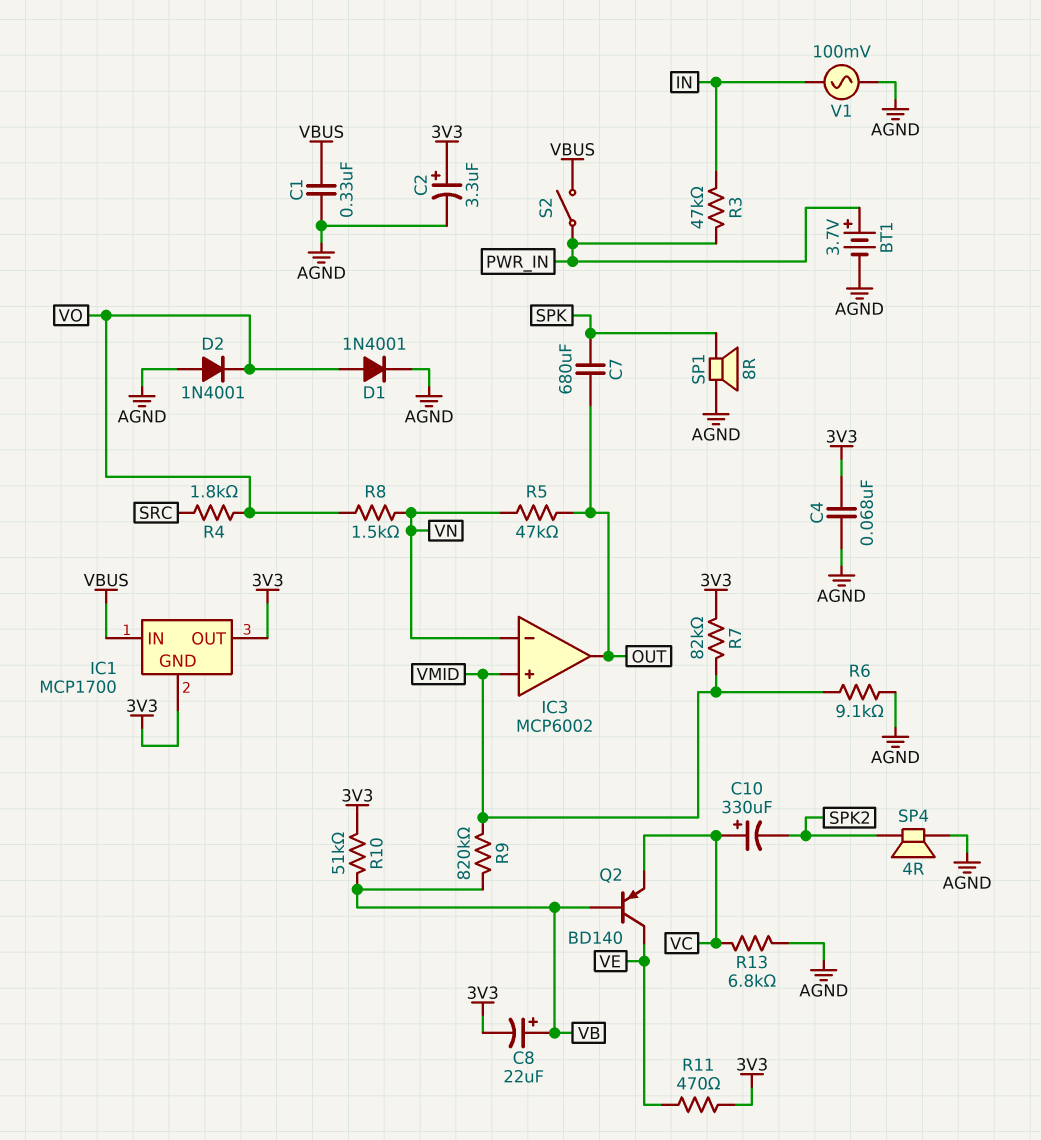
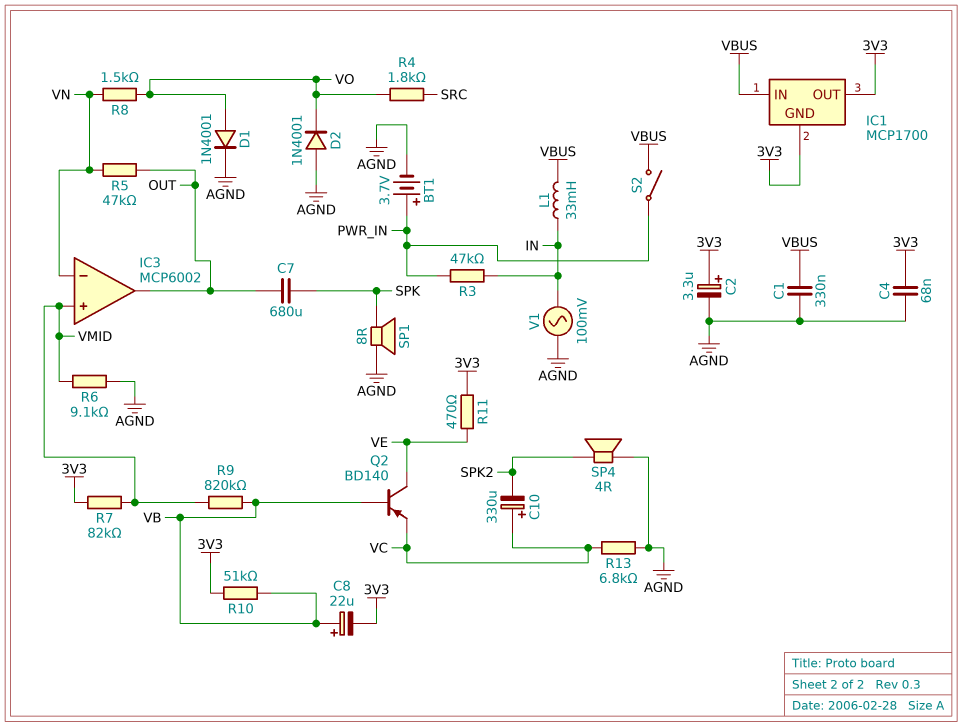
L1: none -> 33mH (IN, VBUS)

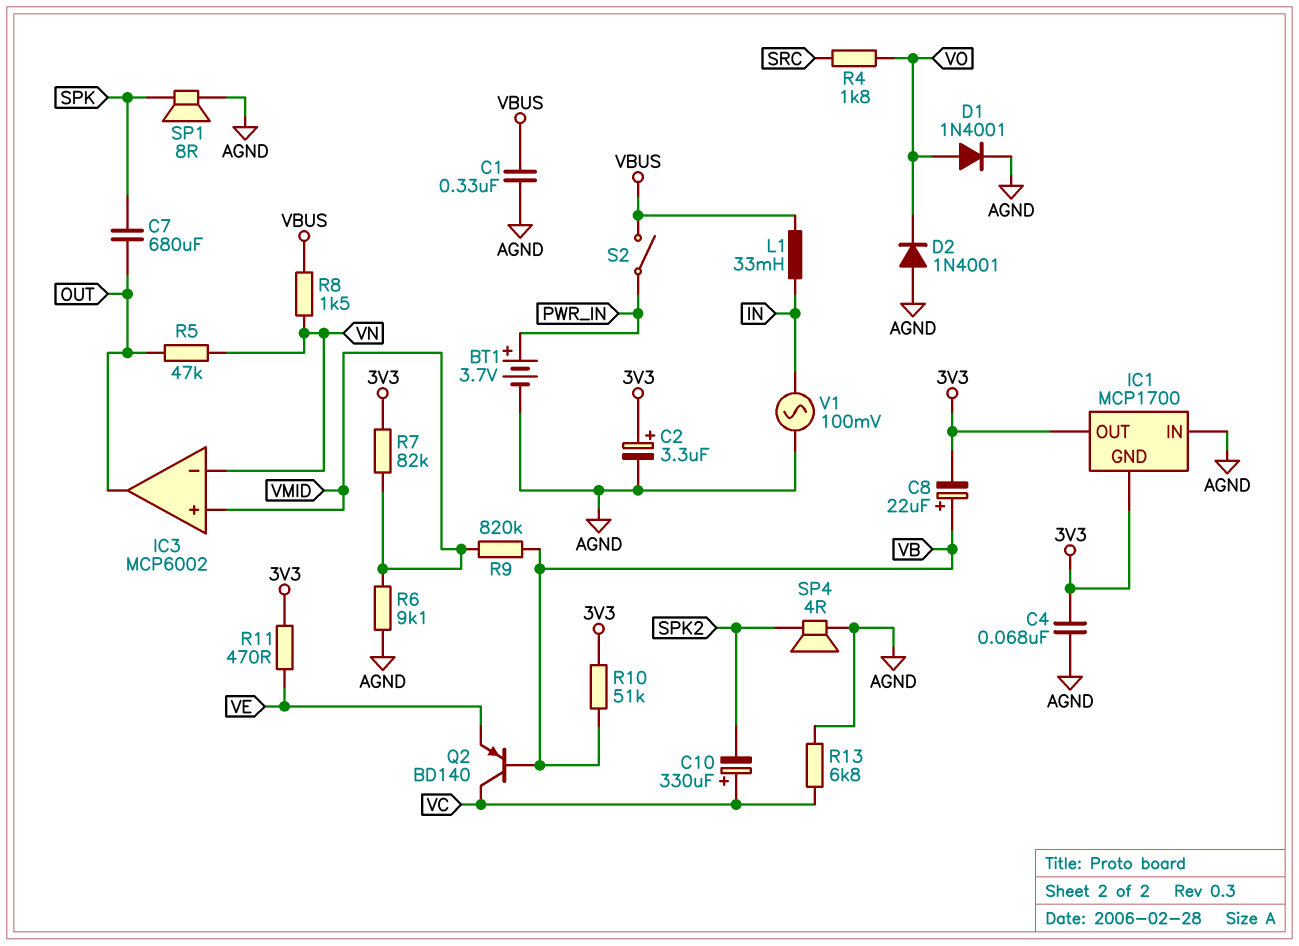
IC1 pin IN: VBUS -> AGND
Q2: PNP BD140 (B VB, C VE, E VC) -> PNP BD140 (B VB, C VC, E VE)
R3: 47k (IN, PWR_IN) -> none
R8: 1.5k (VN, VO) -> 1.5k (VBUS, VN)

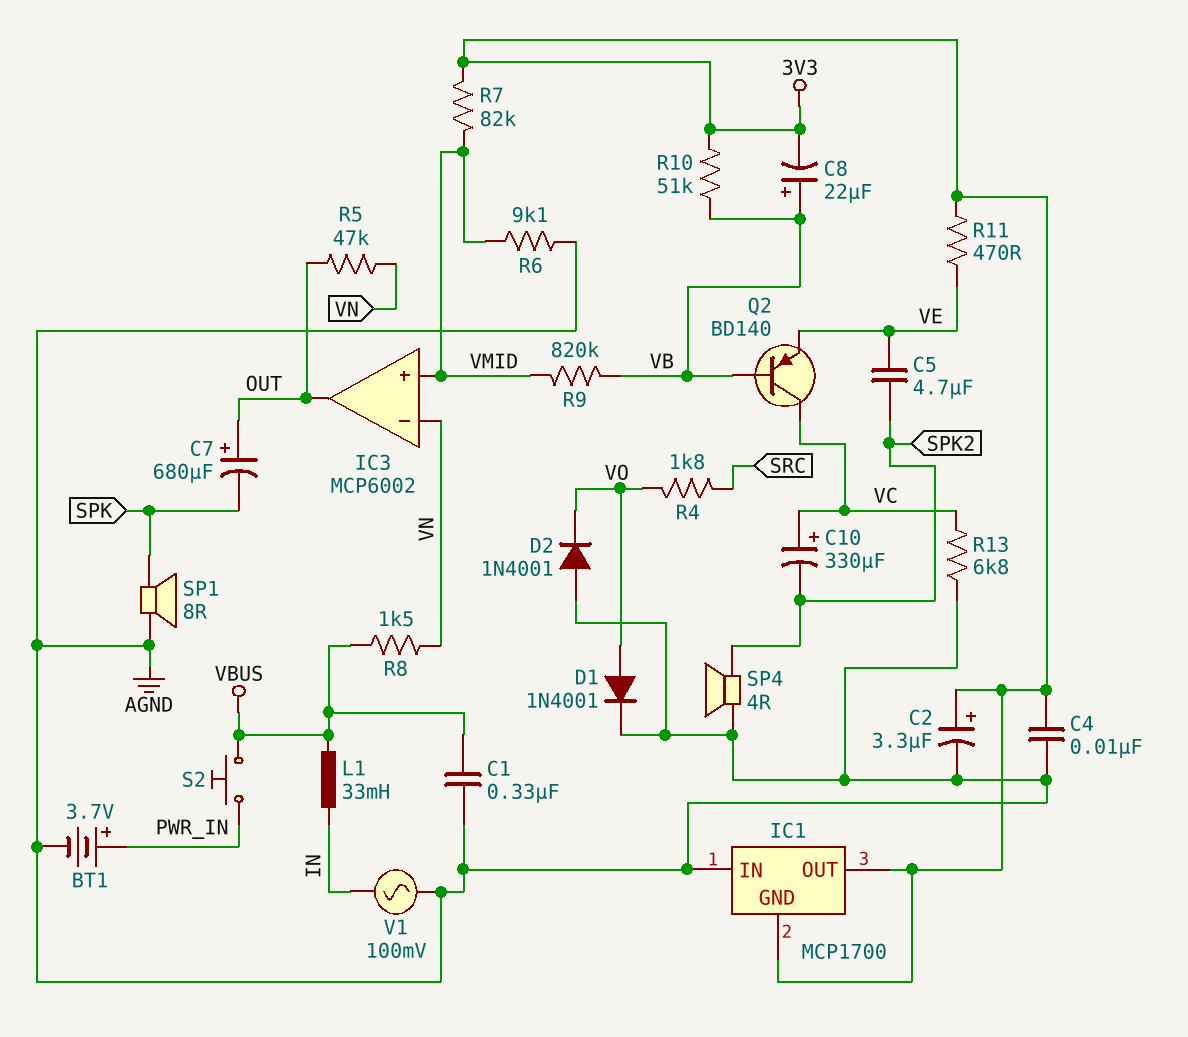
C4: 68nF (3V3, AGND) -> 10nF (3V3, AGND)
C5: none -> 4.7uF (SPK2, VE)
C7: 680uF (OUT, SPK) -> 680uF (plus OUT, minus SPK)
S2: switch (PWR_IN, VBUS) -> button (PWR_IN, VBUS)

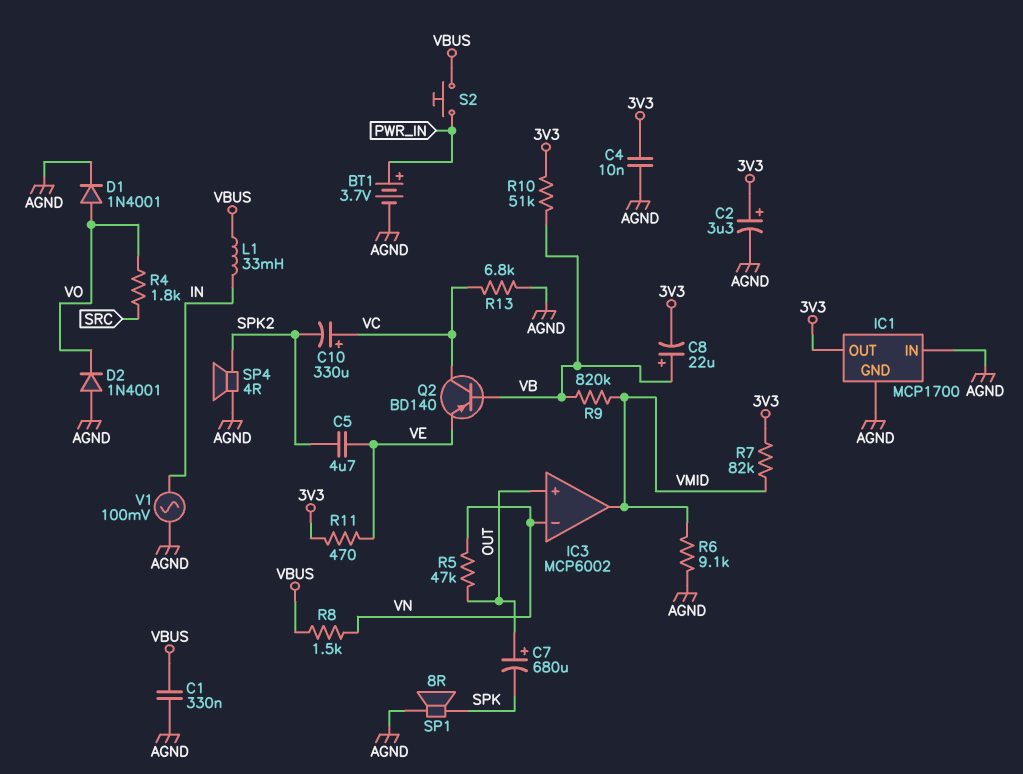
IC1 pin GND: 3V3 -> AGND
IC3 pin in+: VMID -> OUT
IC3 pin out: OUT -> VMID

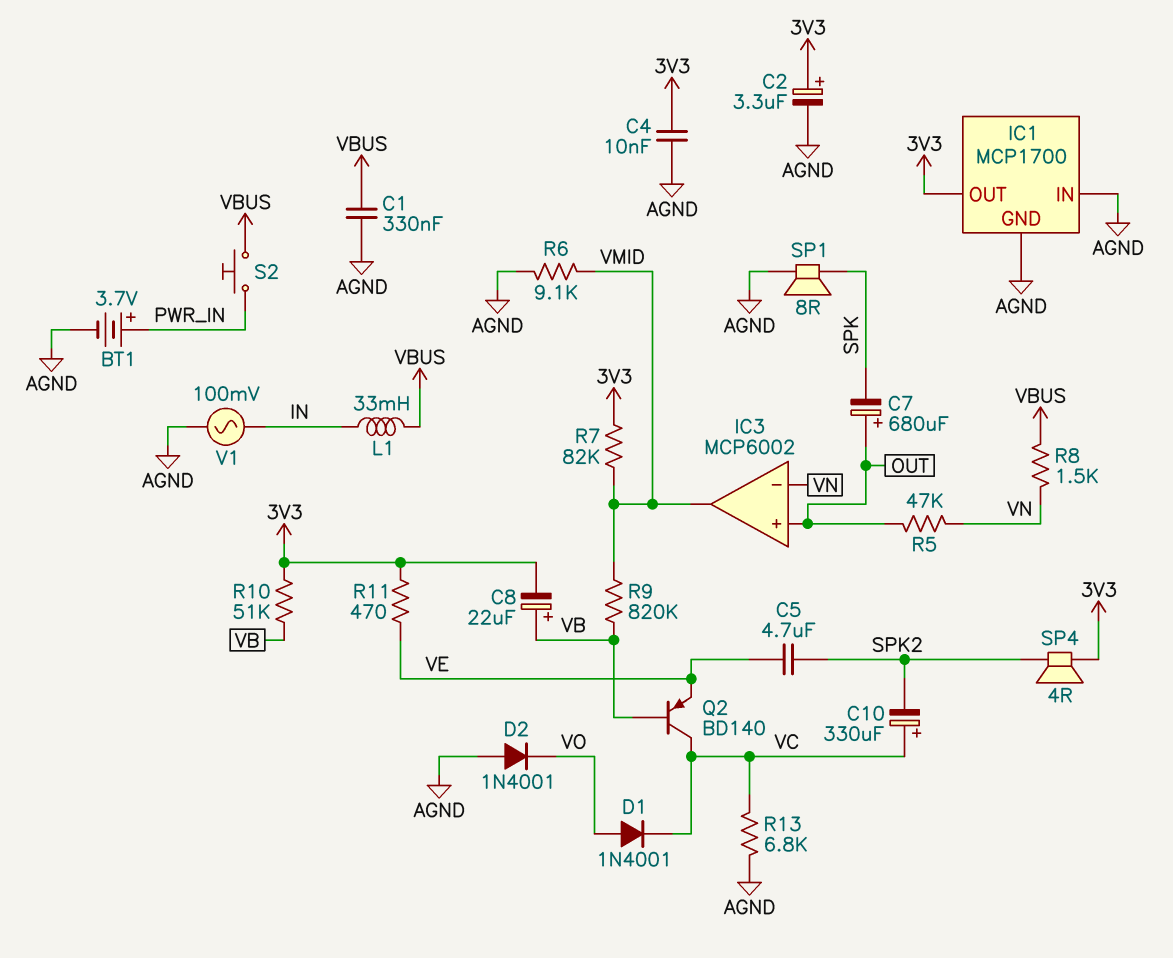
D1: diode 1N4001 (A VO, K AGND) -> diode 1N4001 (A VO, K VC)
R4: 1.8k (SRC, VO) -> none
SP4: speaker 4R (AGND, SPK2) -> speaker 4R (3V3, SPK2)

